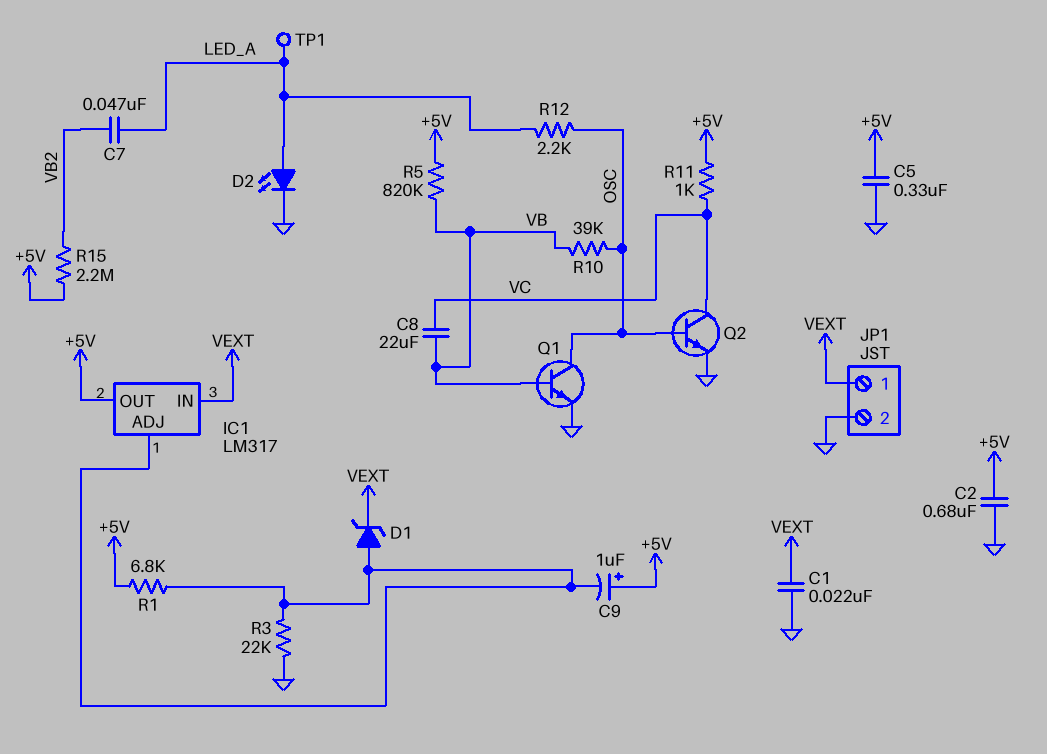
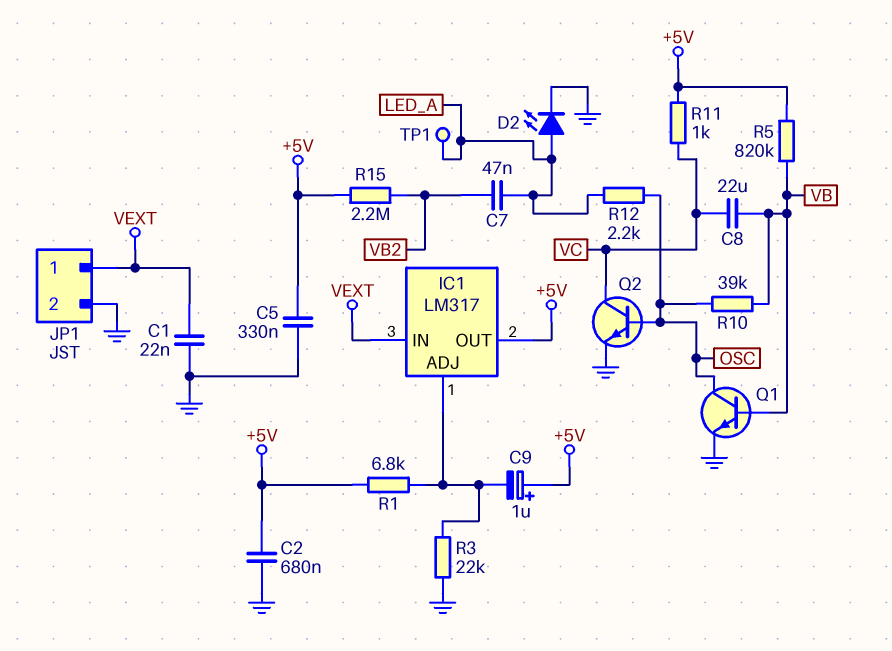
D1: zener (A IC1/ADJ, K VEXT) -> none

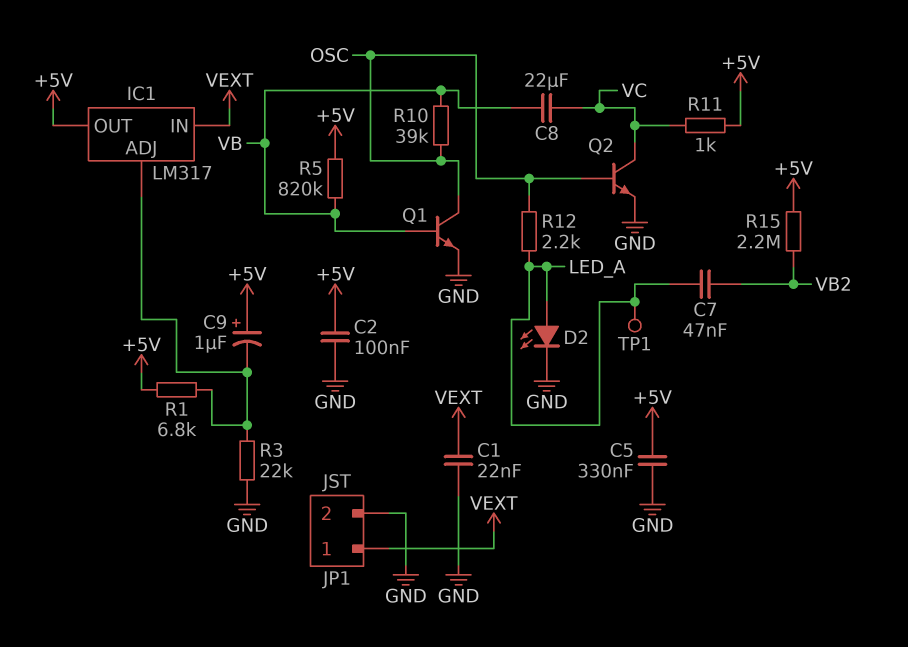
C2: 680nF (+5V, GND) -> 100nF (+5V, GND)

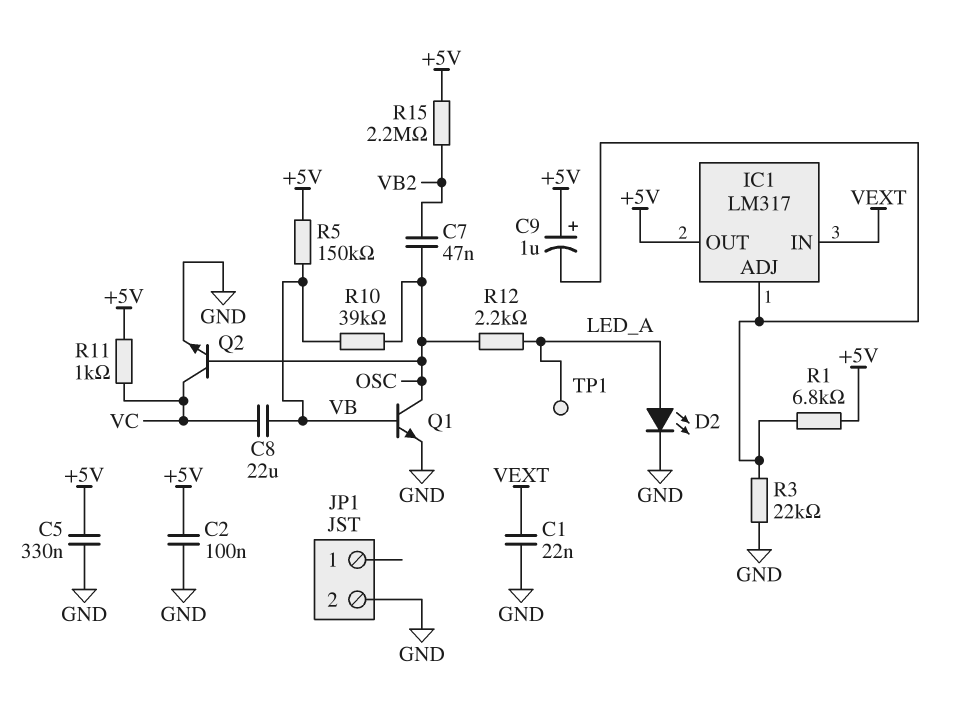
C7: 47nF (LED_A, VB2) -> 47nF (OSC, VB2)
JP1 pin 1: VEXT -> none
R5: 820k (+5V, VB) -> 150k (+5V, VB)

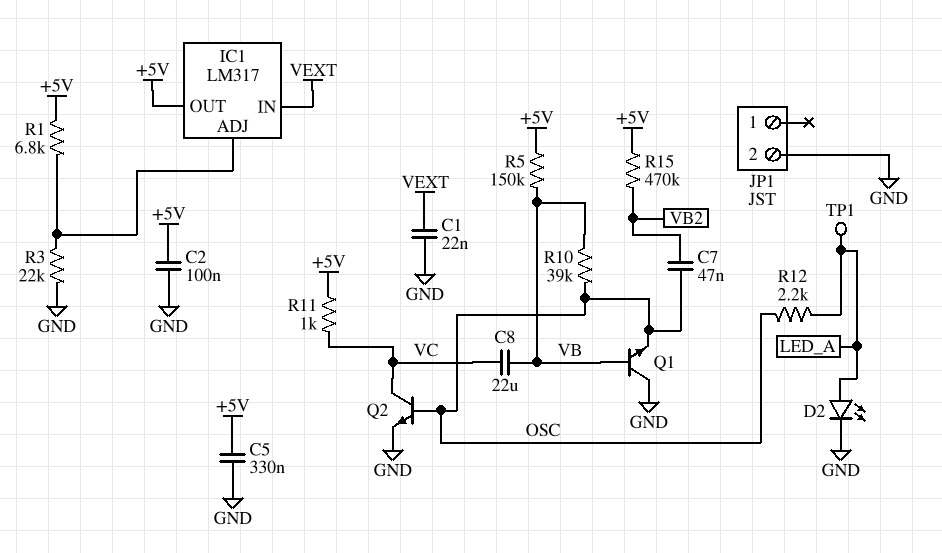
C9: 1uF (plus +5V, minus IC1/ADJ) -> none
Q1: NPN (B VB, C OSC, E GND) -> NPN (B VB, C GND, E OSC)
R15: 2.2M (+5V, VB2) -> 470k (+5V, VB2)

